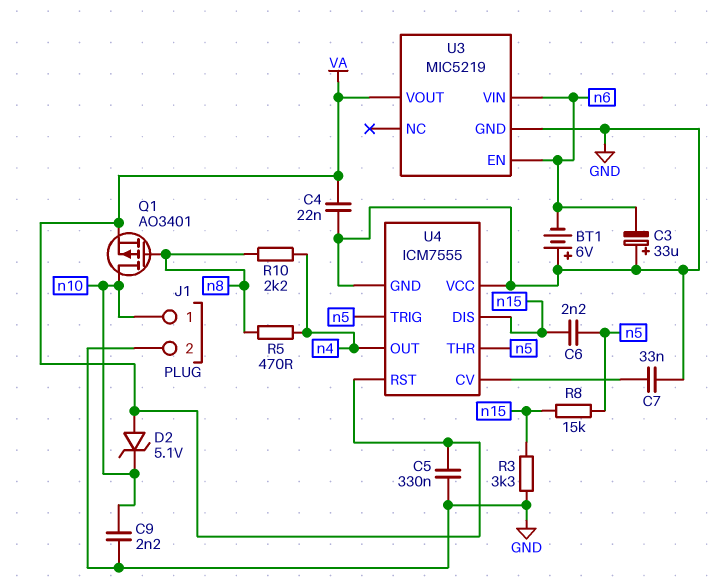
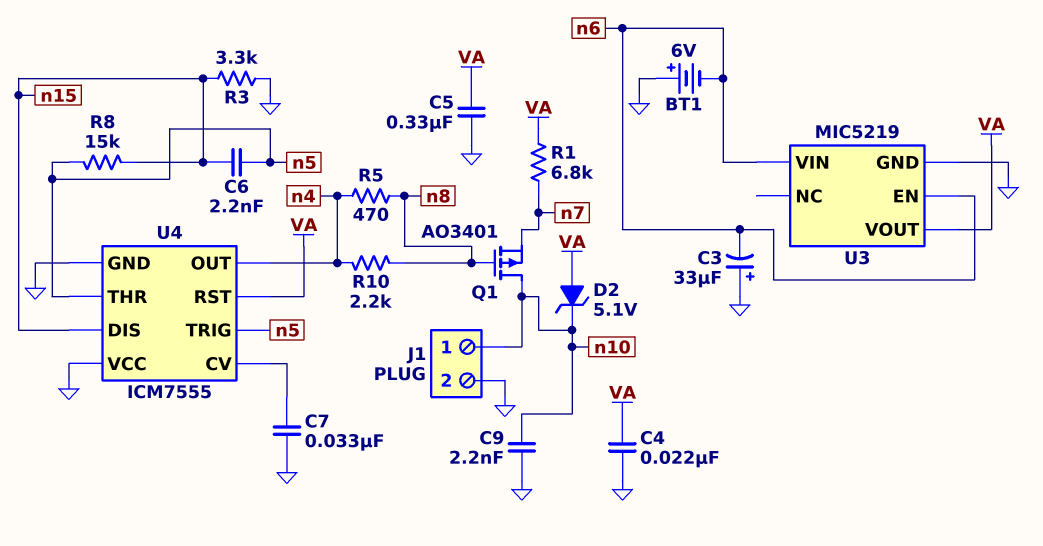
Q1: PMOS AO3401 (G n8, D n10, S VA) -> PMOS AO3401 (G n8, D n10, S n7)
R1: none -> 6.8k (VA, n7)

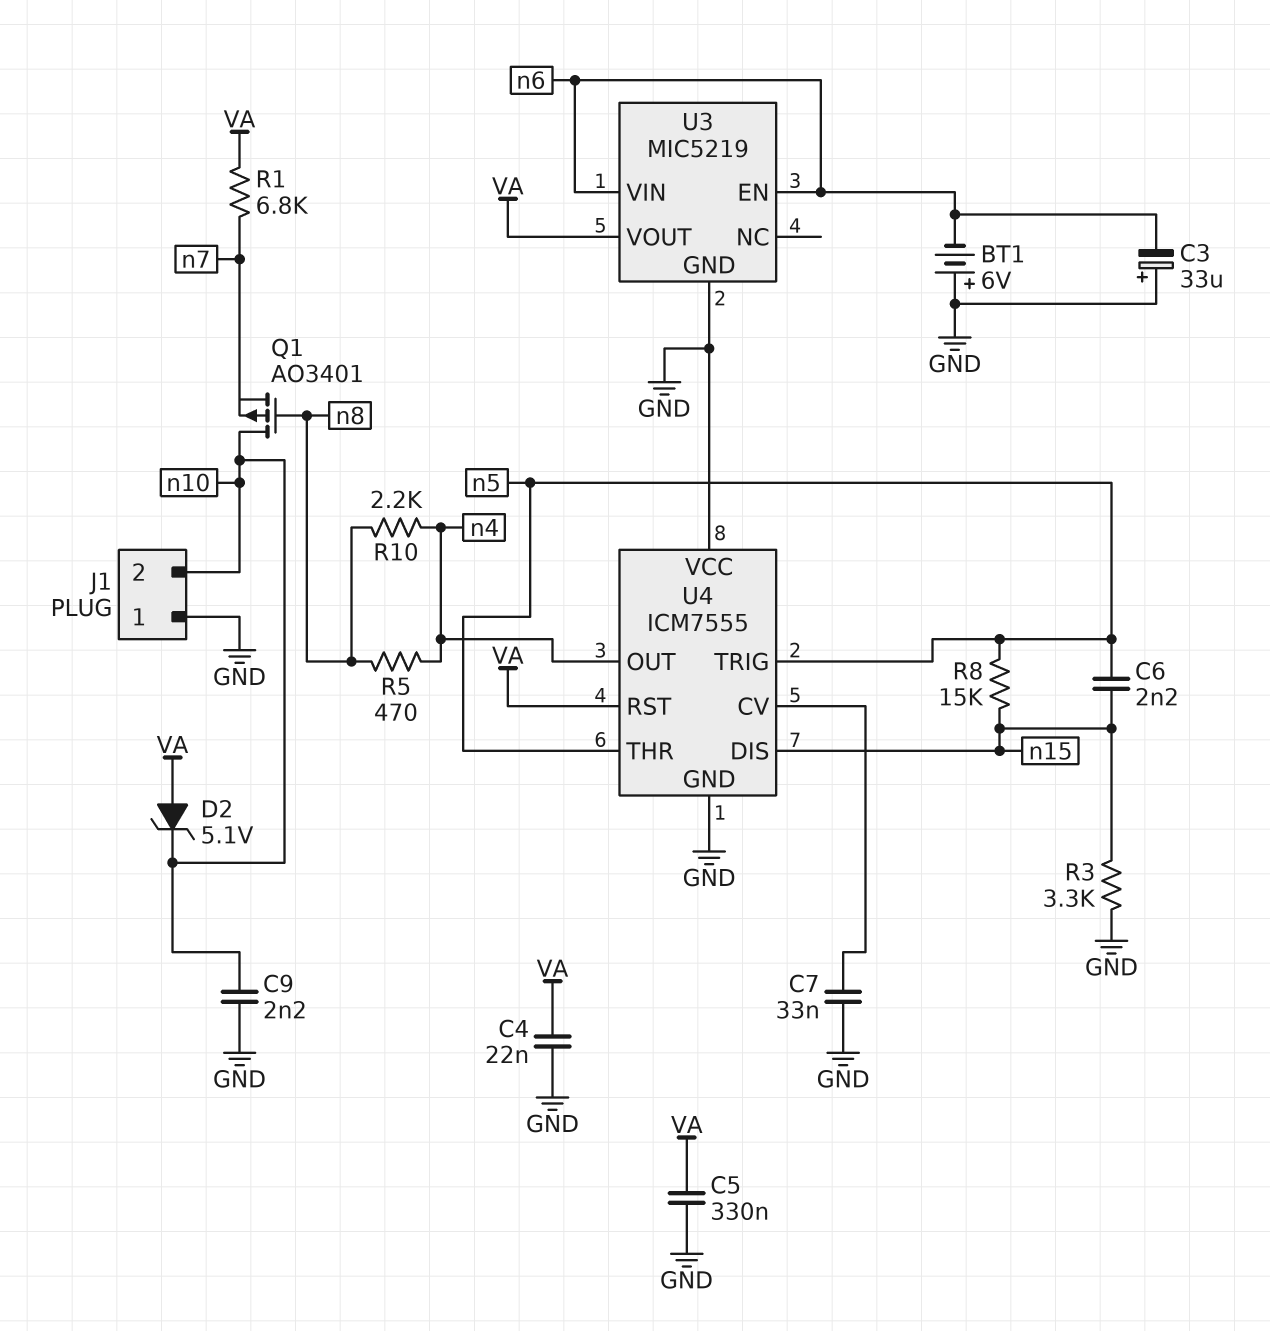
J1 pin 1: n10 -> GND
J1 pin 2: GND -> n10

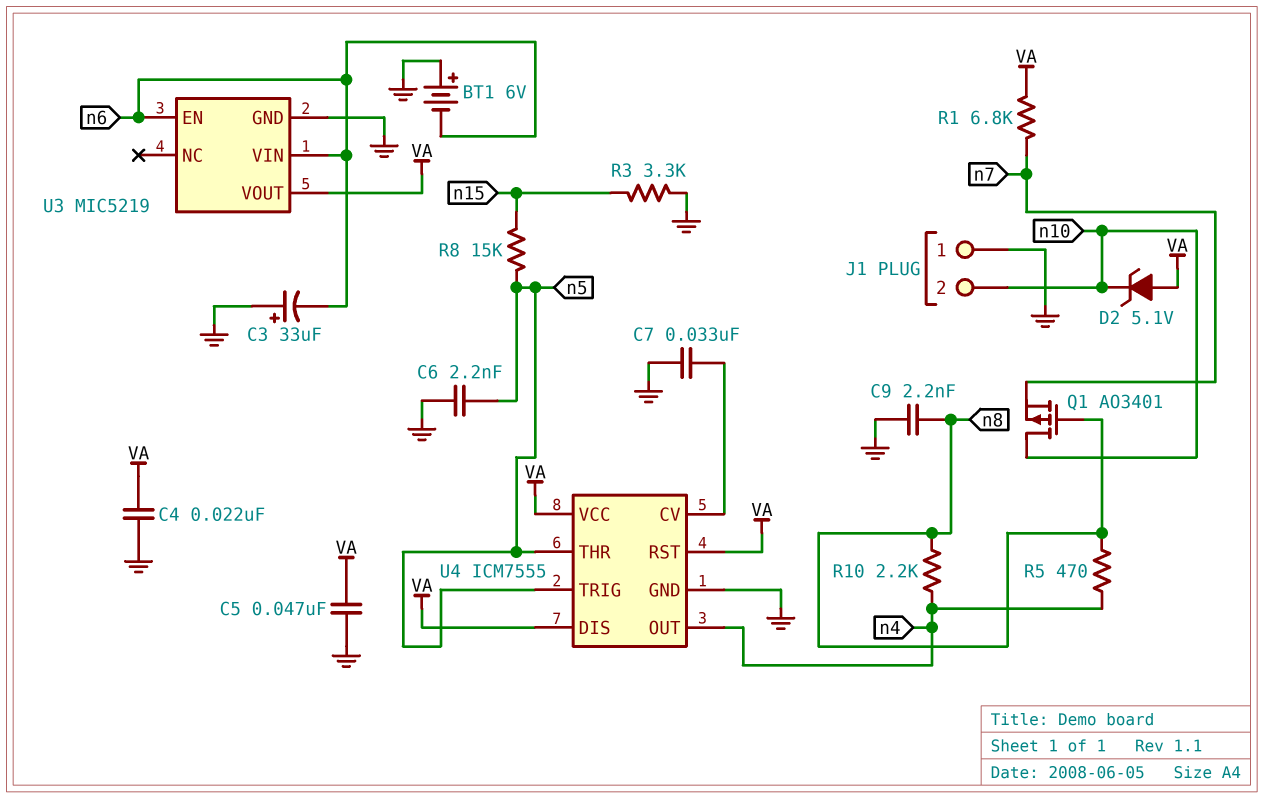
C5: 330nF (GND, VA) -> 47nF (GND, VA)
C6: 2.2nF (n5, n15) -> 2.2nF (GND, n5)
C9: 2.2nF (GND, n10) -> 2.2nF (GND, n8)
U4 pin DIS: n15 -> VA
U4 pin VCC: GND -> VA

